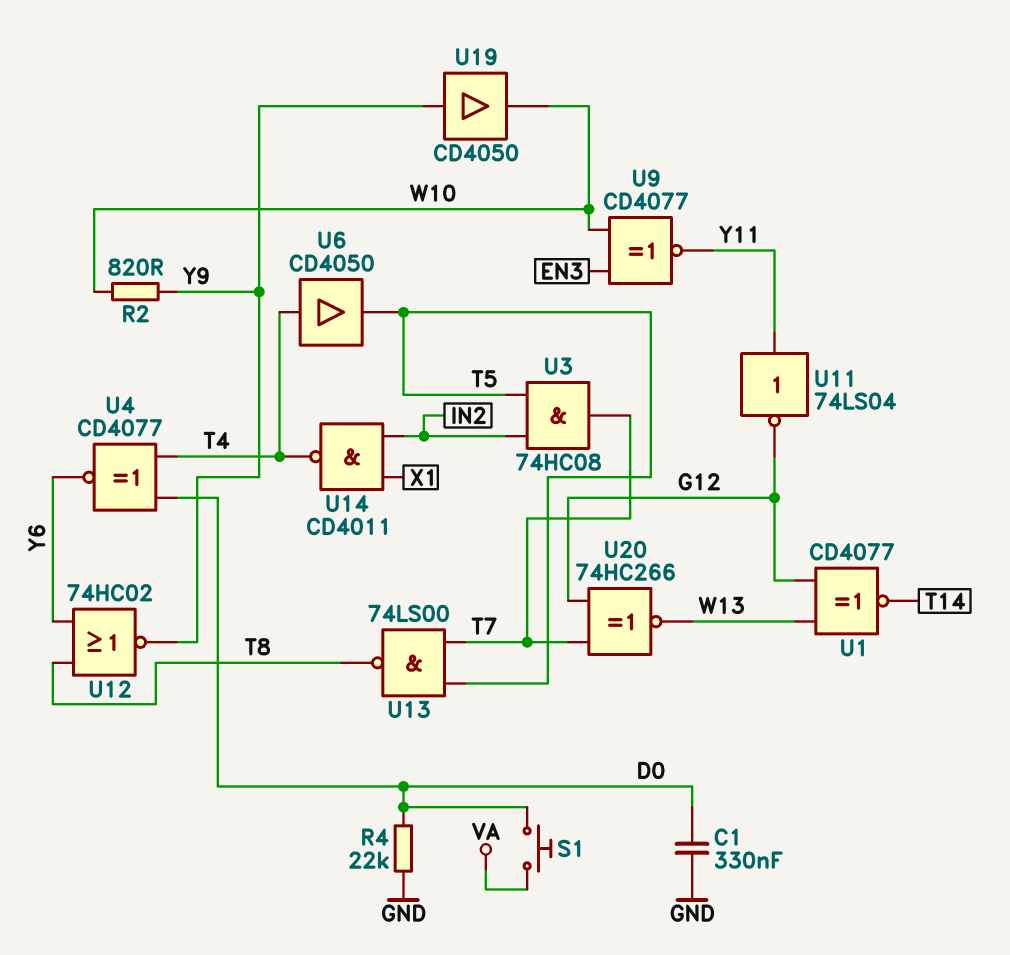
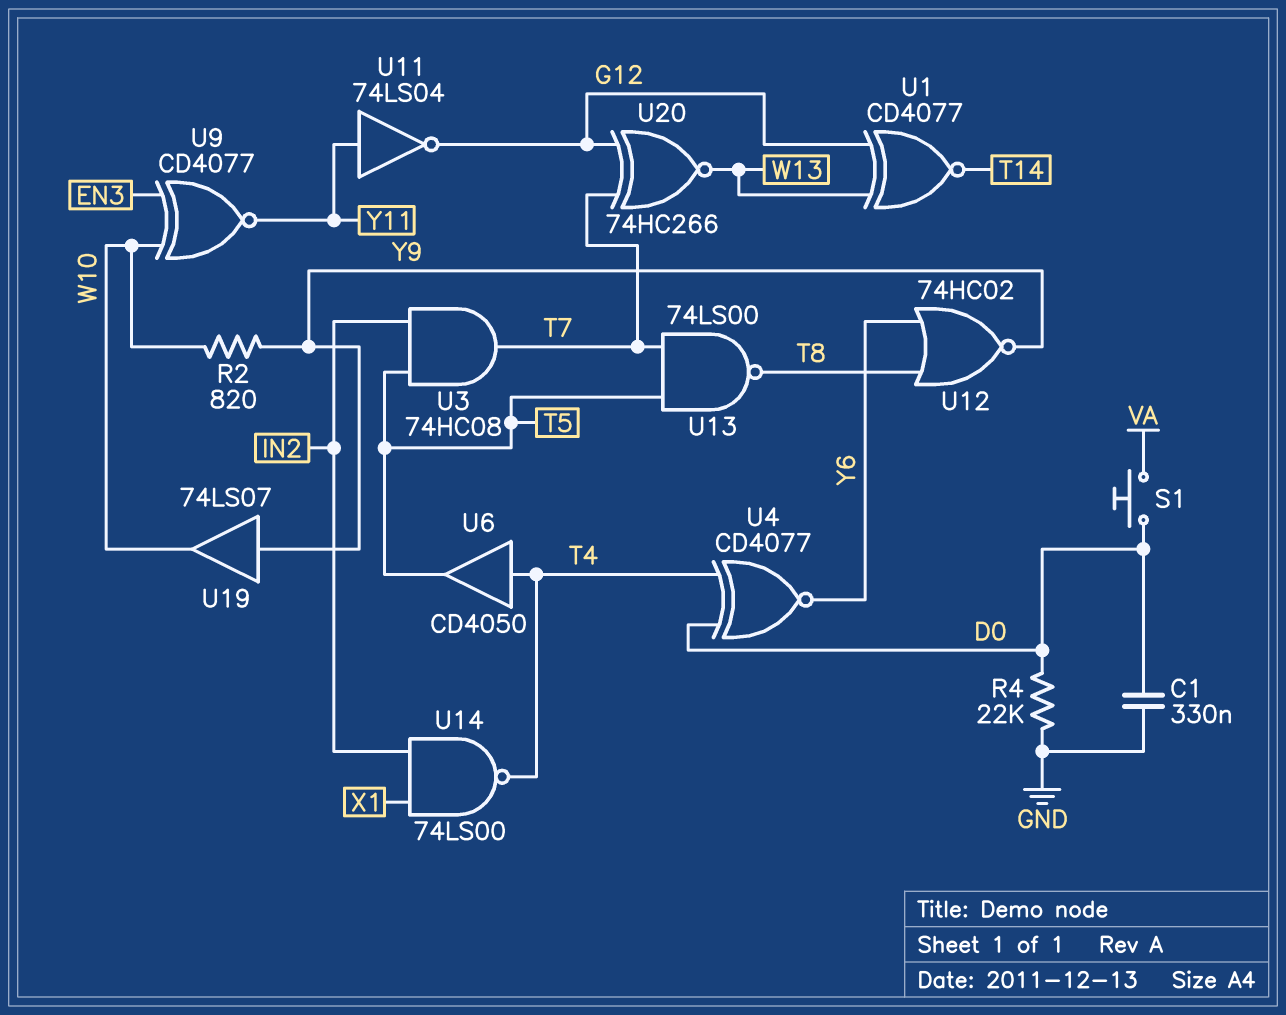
U14: NAND CD4011 (in IN2, in X1, out T4) -> NAND 74LS00 (in IN2, in X1, out T4)
U19: buffer CD4050 (in Y9, out W10) -> buffer 74LS07 (in Y9, out W10)

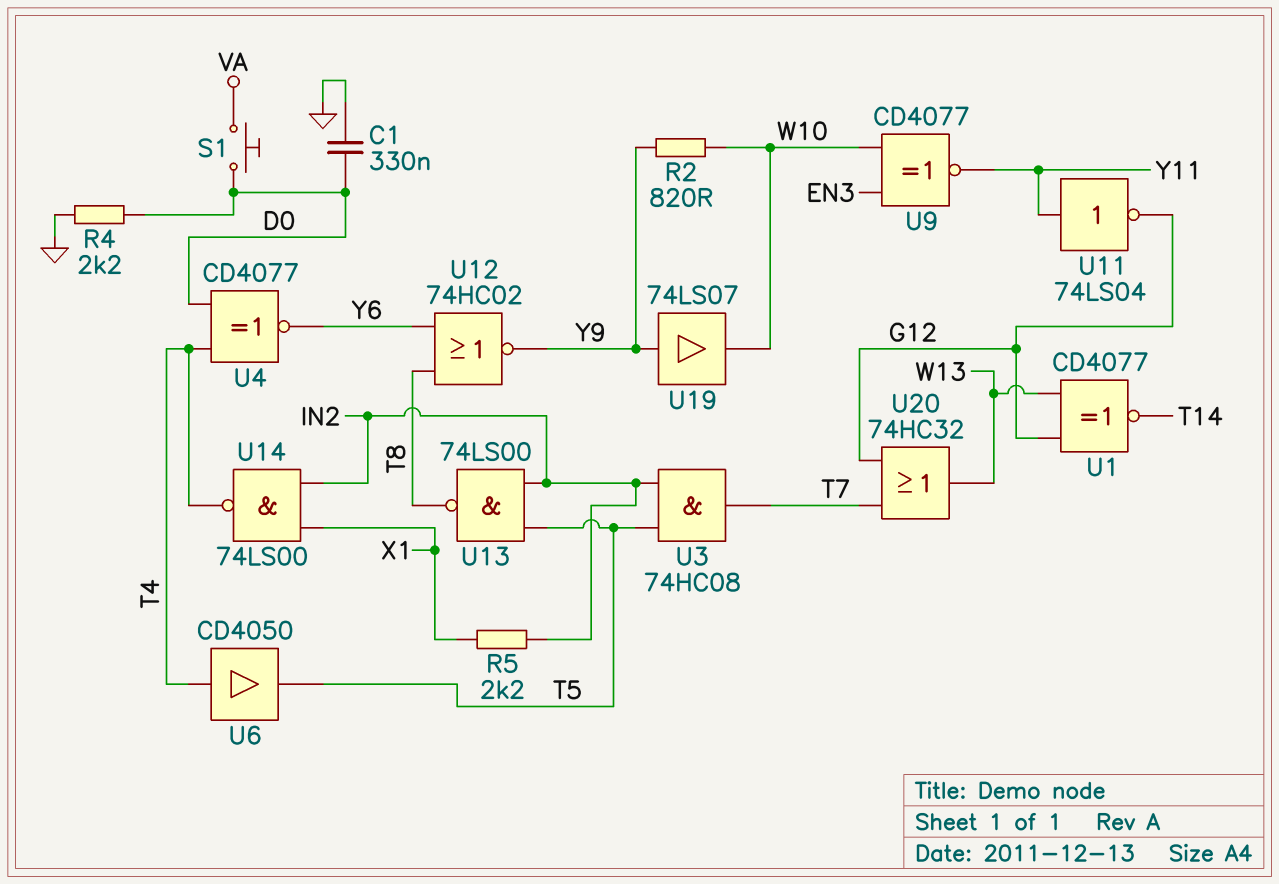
R4: 22k (D0, GND) -> 2.2k (D0, GND)
R5: none -> 2.2k (IN2, X1)
U13: NAND 74LS00 (in T5, in T7, out T8) -> NAND 74LS00 (in IN2, in T5, out T8)
U20: XNOR 74HC266 (in G12, in T7, out W13) -> OR 74HC32 (in G12, in T7, out W13)

